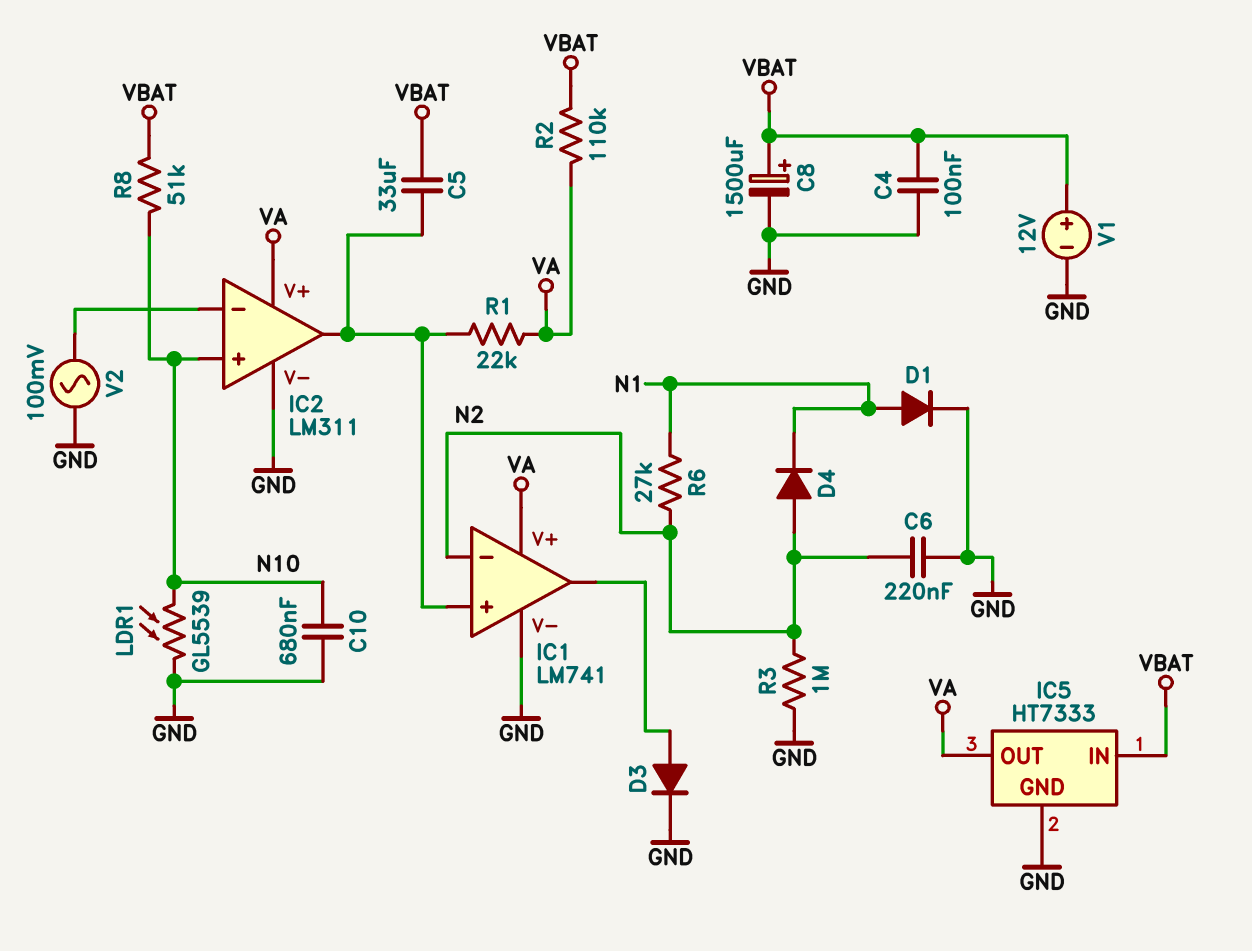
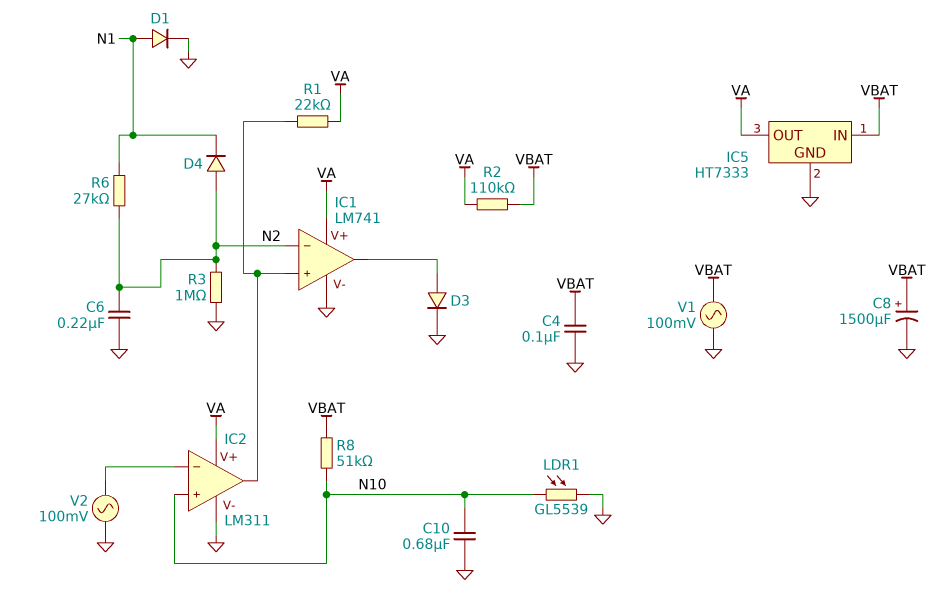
C5: 33uF (IC1/in+, VBAT) -> none
V1: 12V (plus VBAT, minus GND) -> AC 100mV (GND, VBAT)

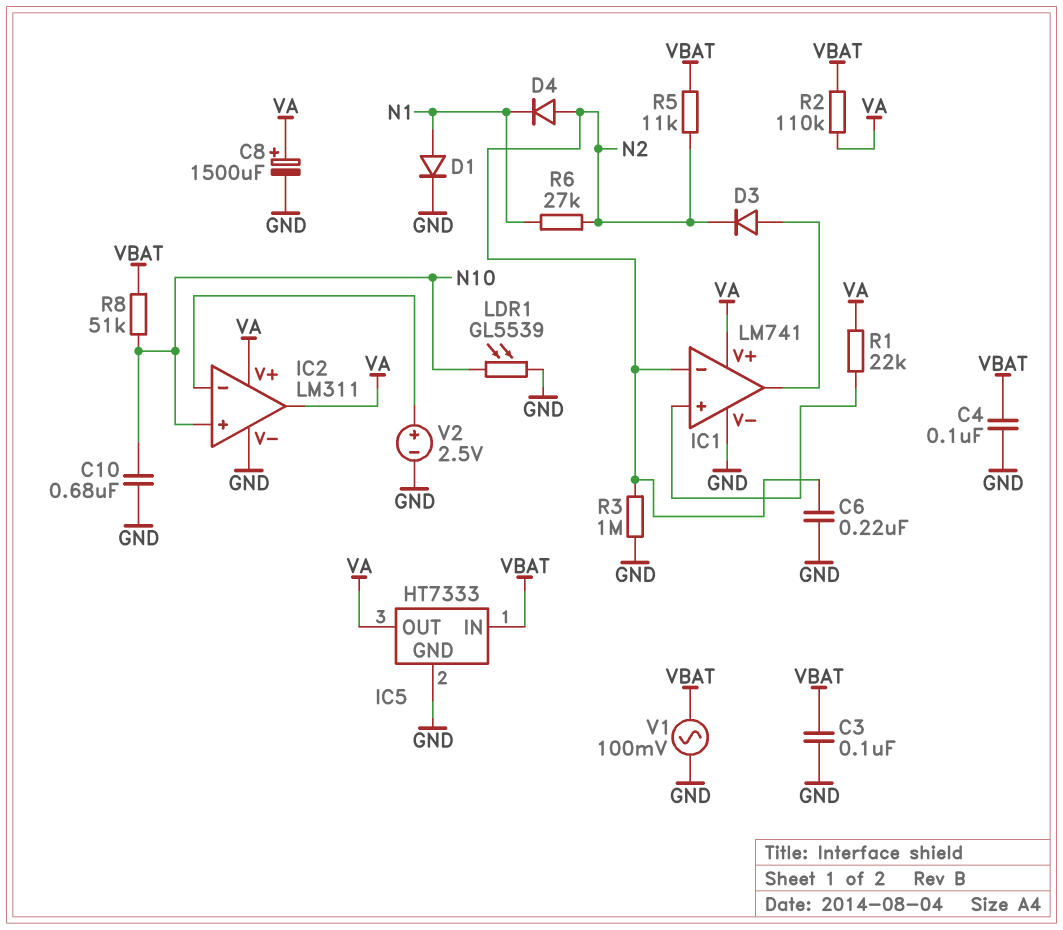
C3: none -> 100nF (GND, VBAT)
C8: 1500uF (plus VBAT, minus GND) -> 1500uF (plus VA, minus GND)
D3: diode (A IC1/out, K GND) -> diode (A IC1/out, K N2)
IC2 pin out: IC1/in+ -> VA
R5: none -> 11k (N2, VBAT)
V2: AC 100mV (GND, IC2/in-) -> 2.5V (plus IC2/in-, minus GND)

